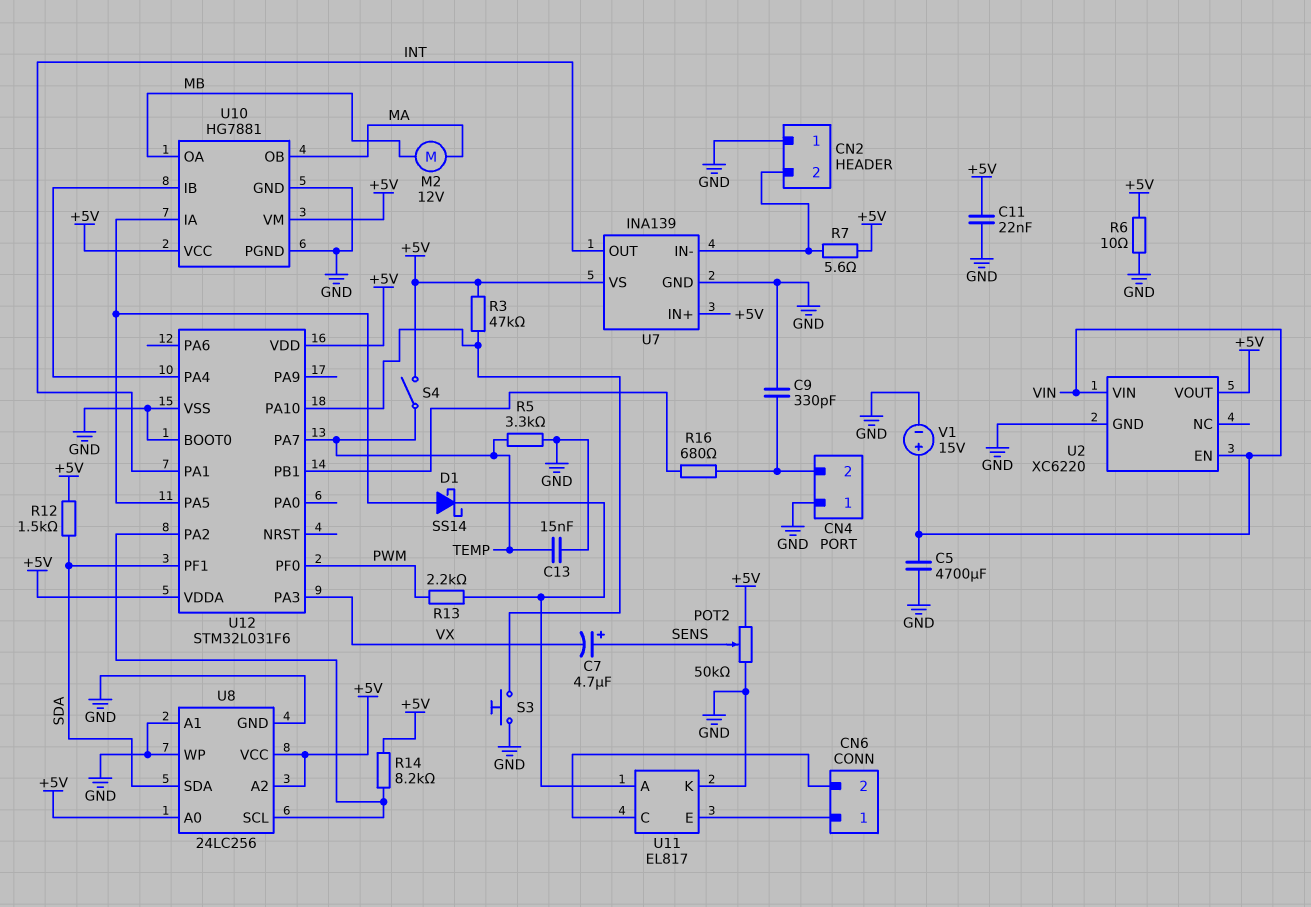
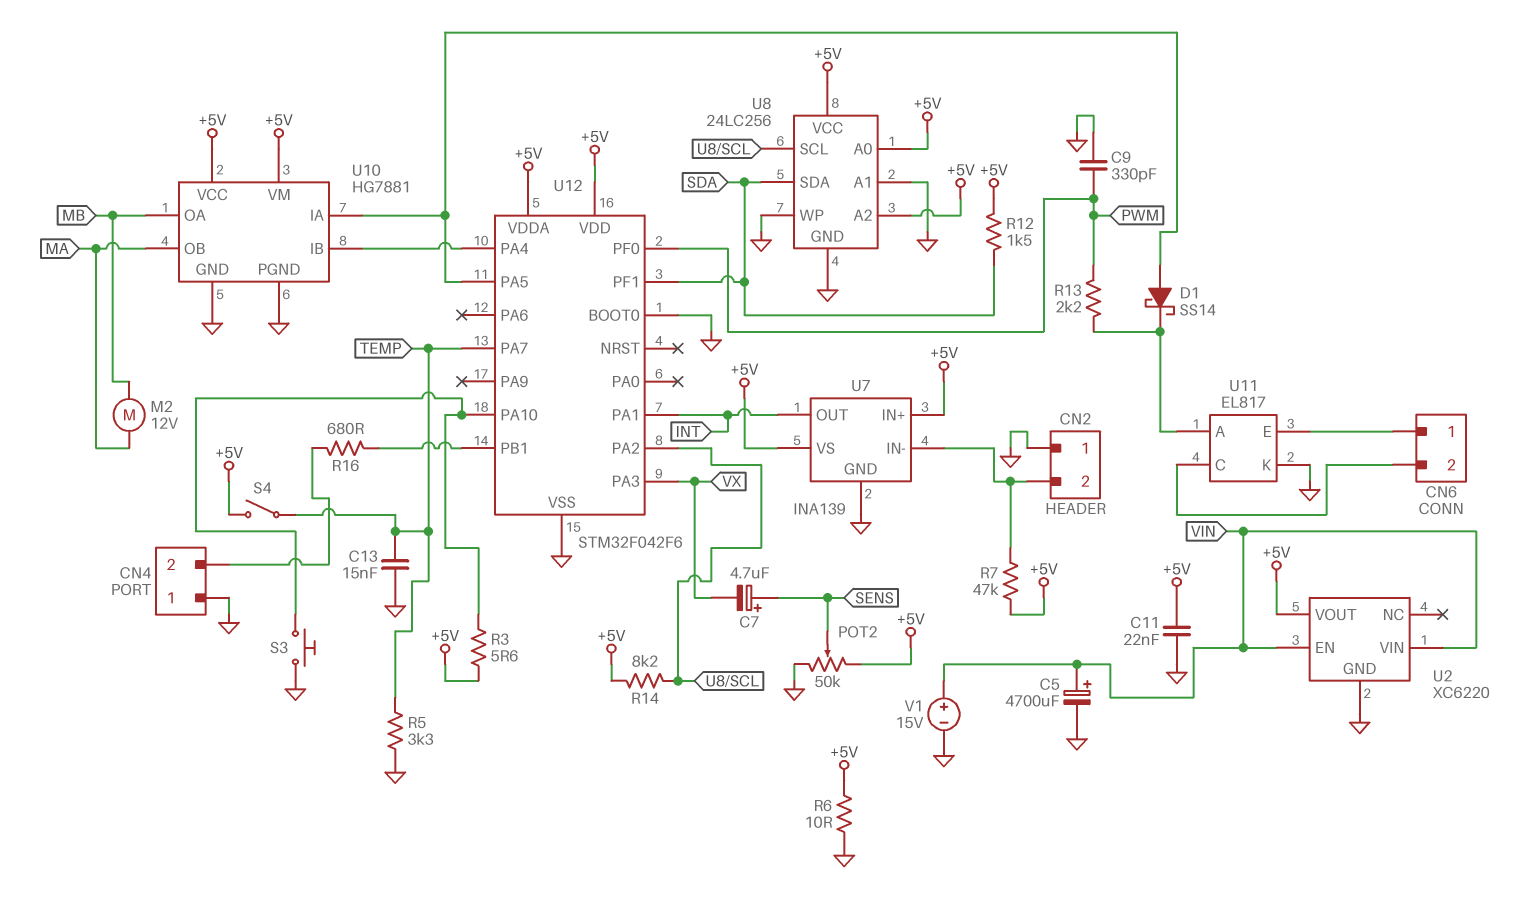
C5: 4700uF (GND, VIN) -> 4700uF (plus VIN, minus GND)
C9: 330pF (CN4/2, GND) -> 330pF (GND, PWM)
R3: 47k (+5V, U12/PA10) -> 5.6 (+5V, U12/PA10)
R7: 5.6 (+5V, CN2/2) -> 47k (+5V, CN2/2)
U12: STM32L031F6 -> STM32F042F6

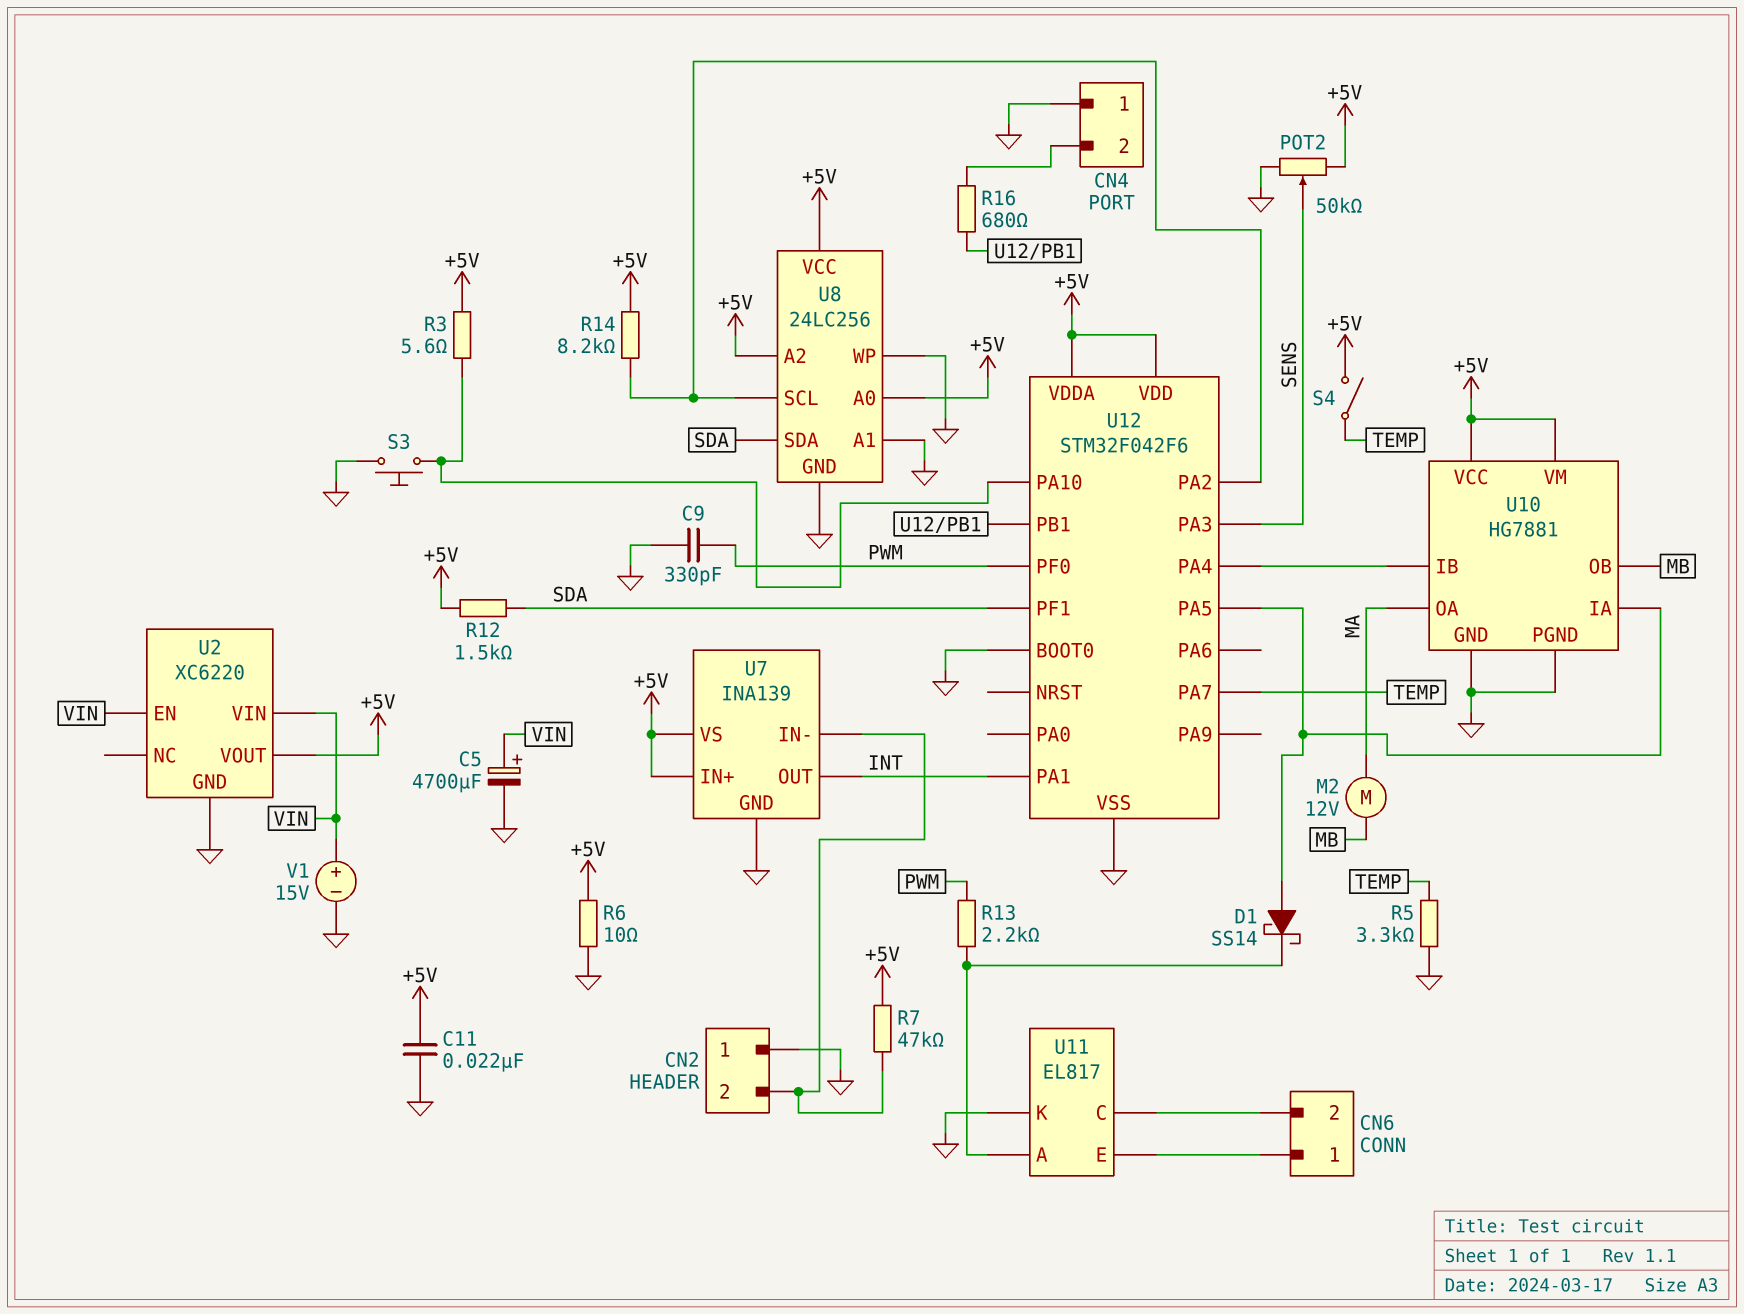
C7: 4.7uF (plus SENS, minus VX) -> none
C13: 15nF (GND, TEMP) -> none
U10 pin OA: MB -> MA
U10 pin OB: MA -> MB
U12 pin PA3: VX -> SENS

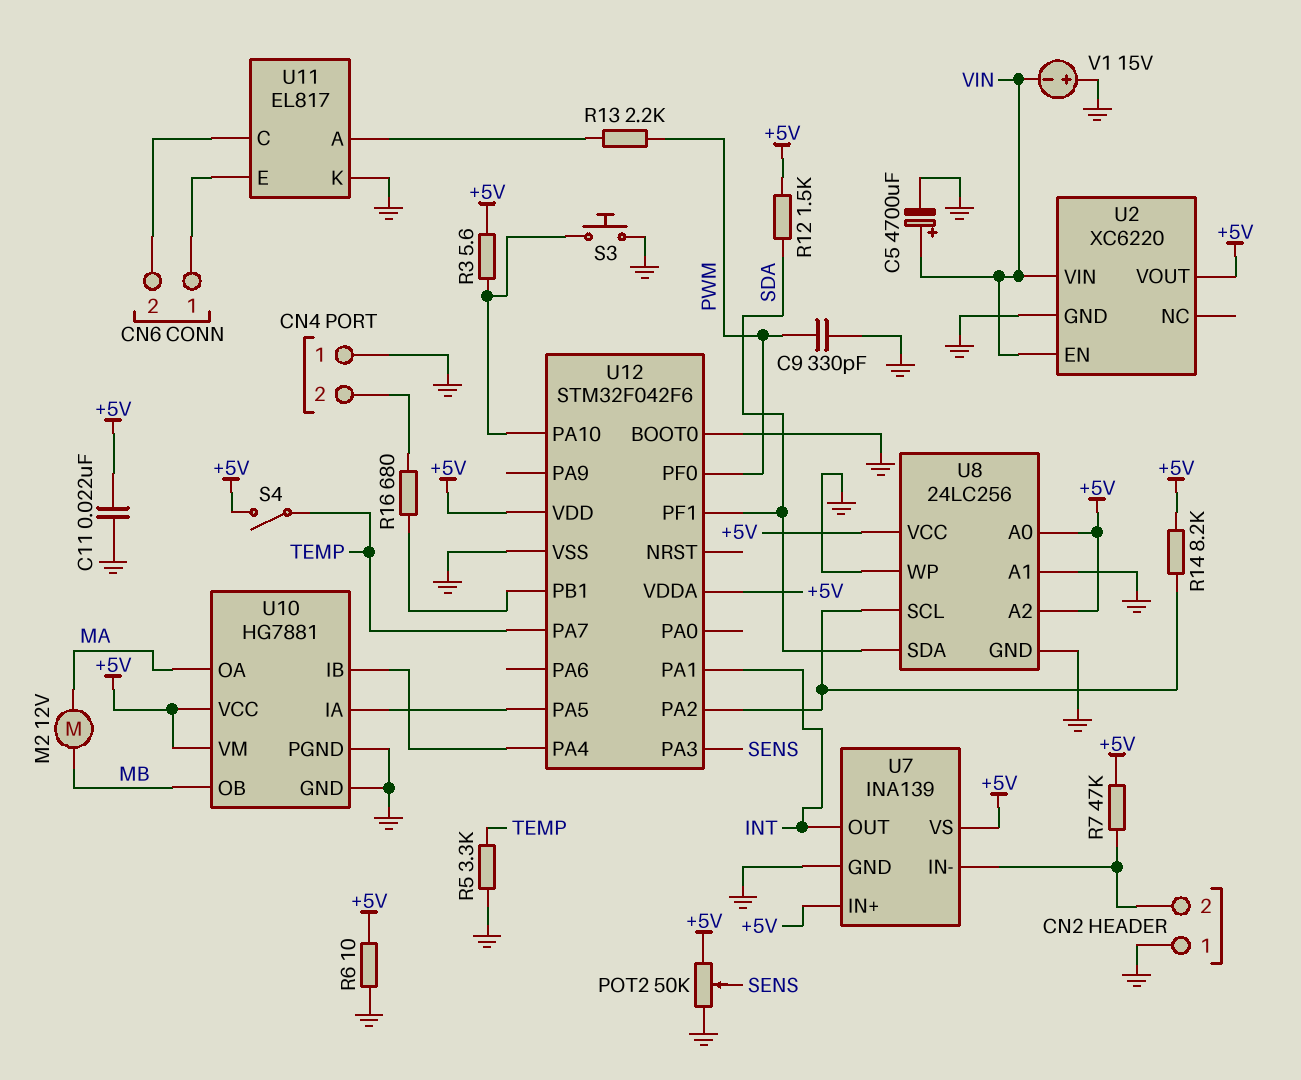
D1: schottky SS14 (A U10/IA, K U11/A) -> none
V1: 15V (plus VIN, minus GND) -> 15V (plus GND, minus VIN)

